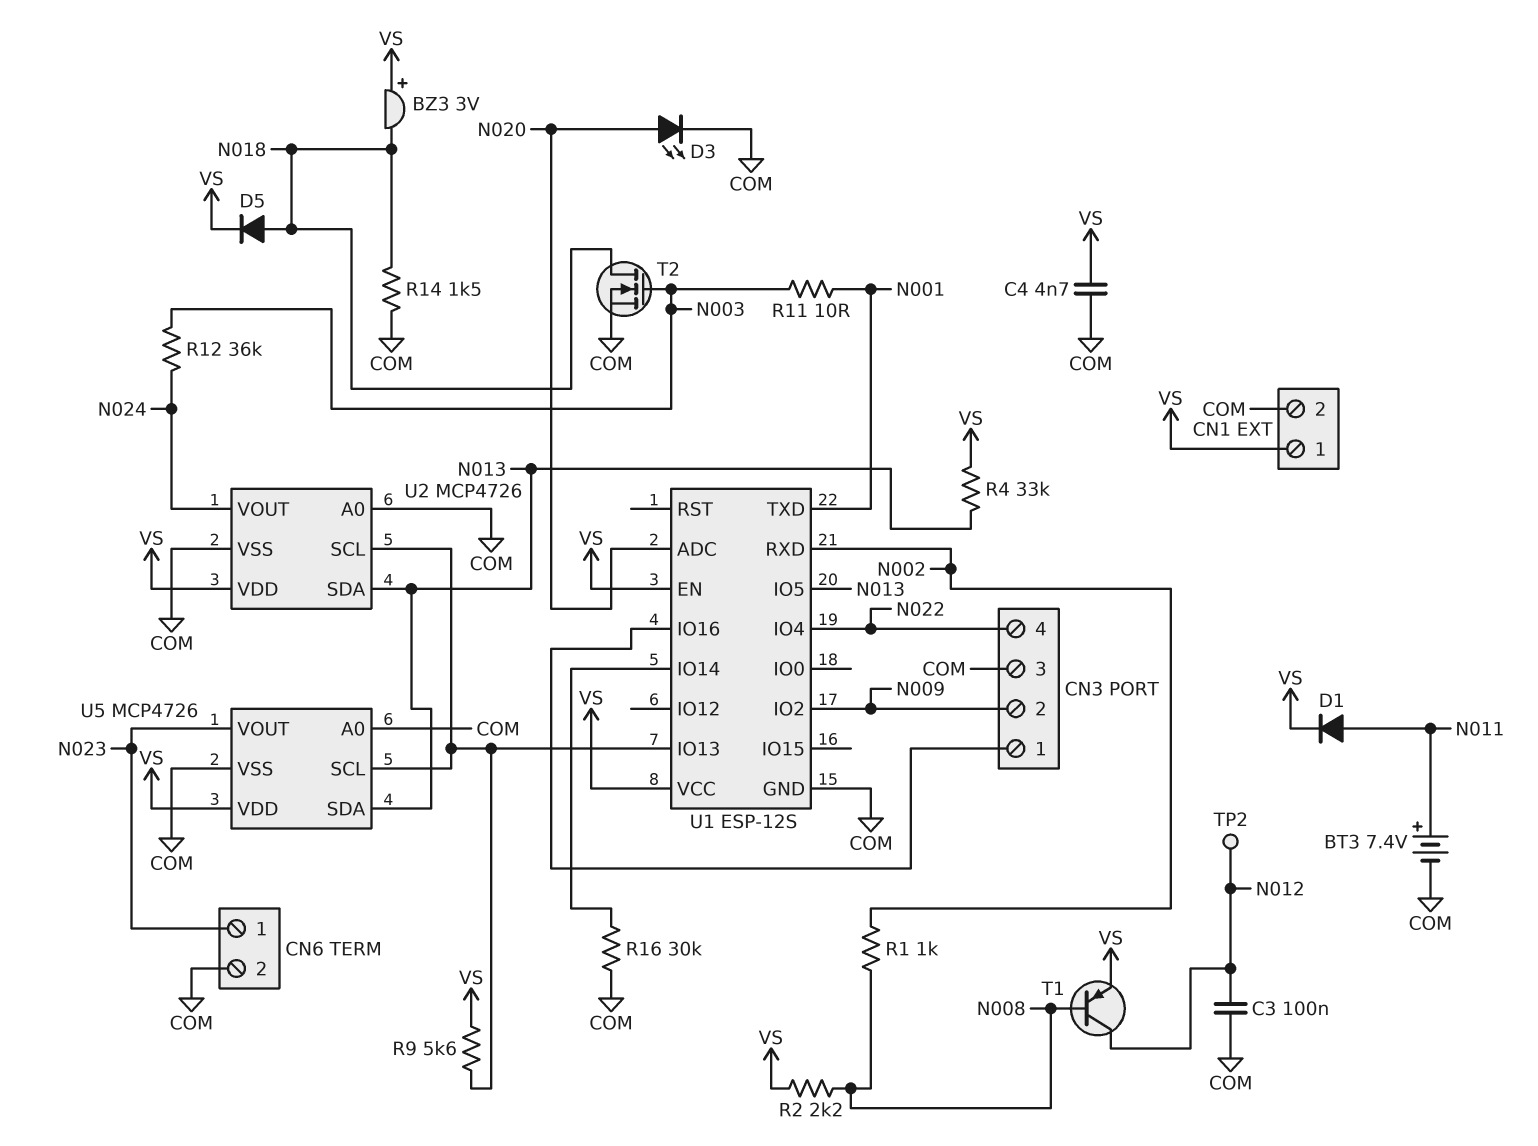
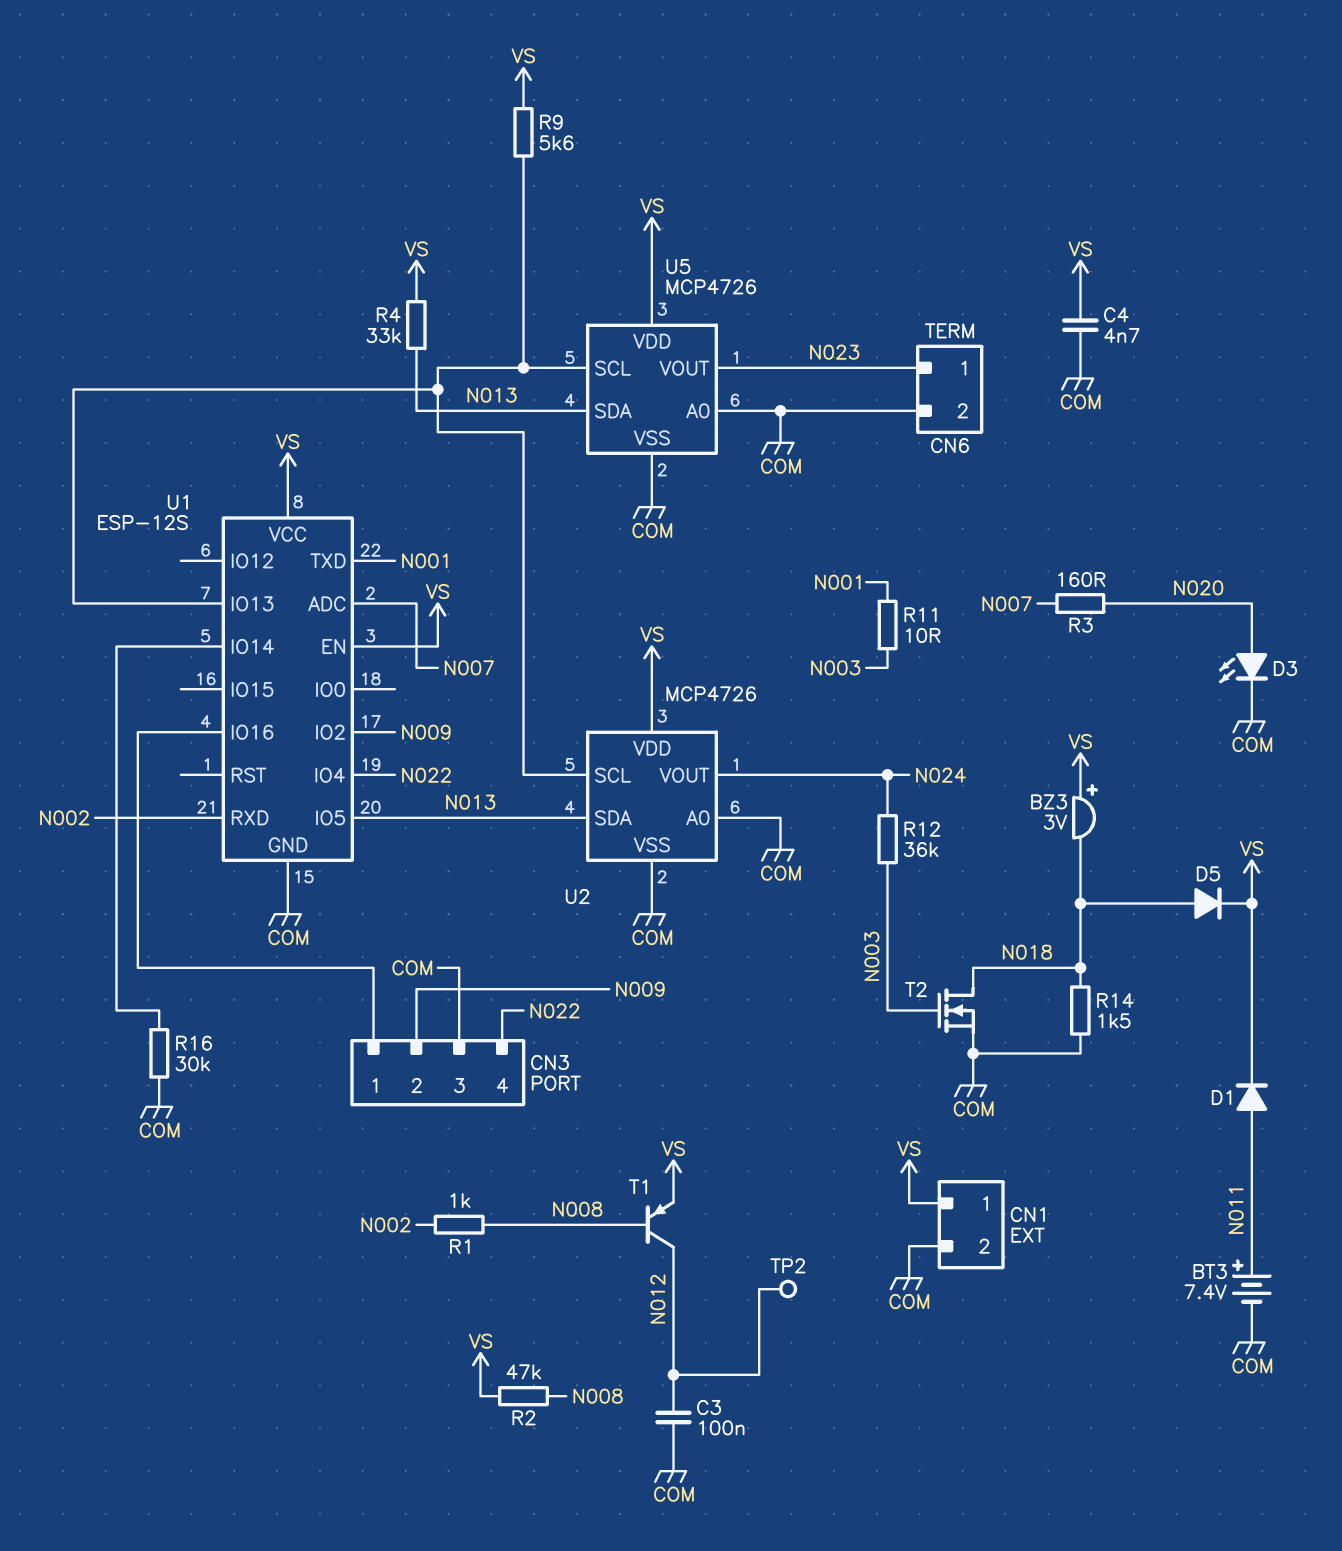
R2: 2.2k (N008, VS) -> 47k (N008, VS)
R3: none -> 160 (N007, N020)
U1 pin ADC: N020 -> N007

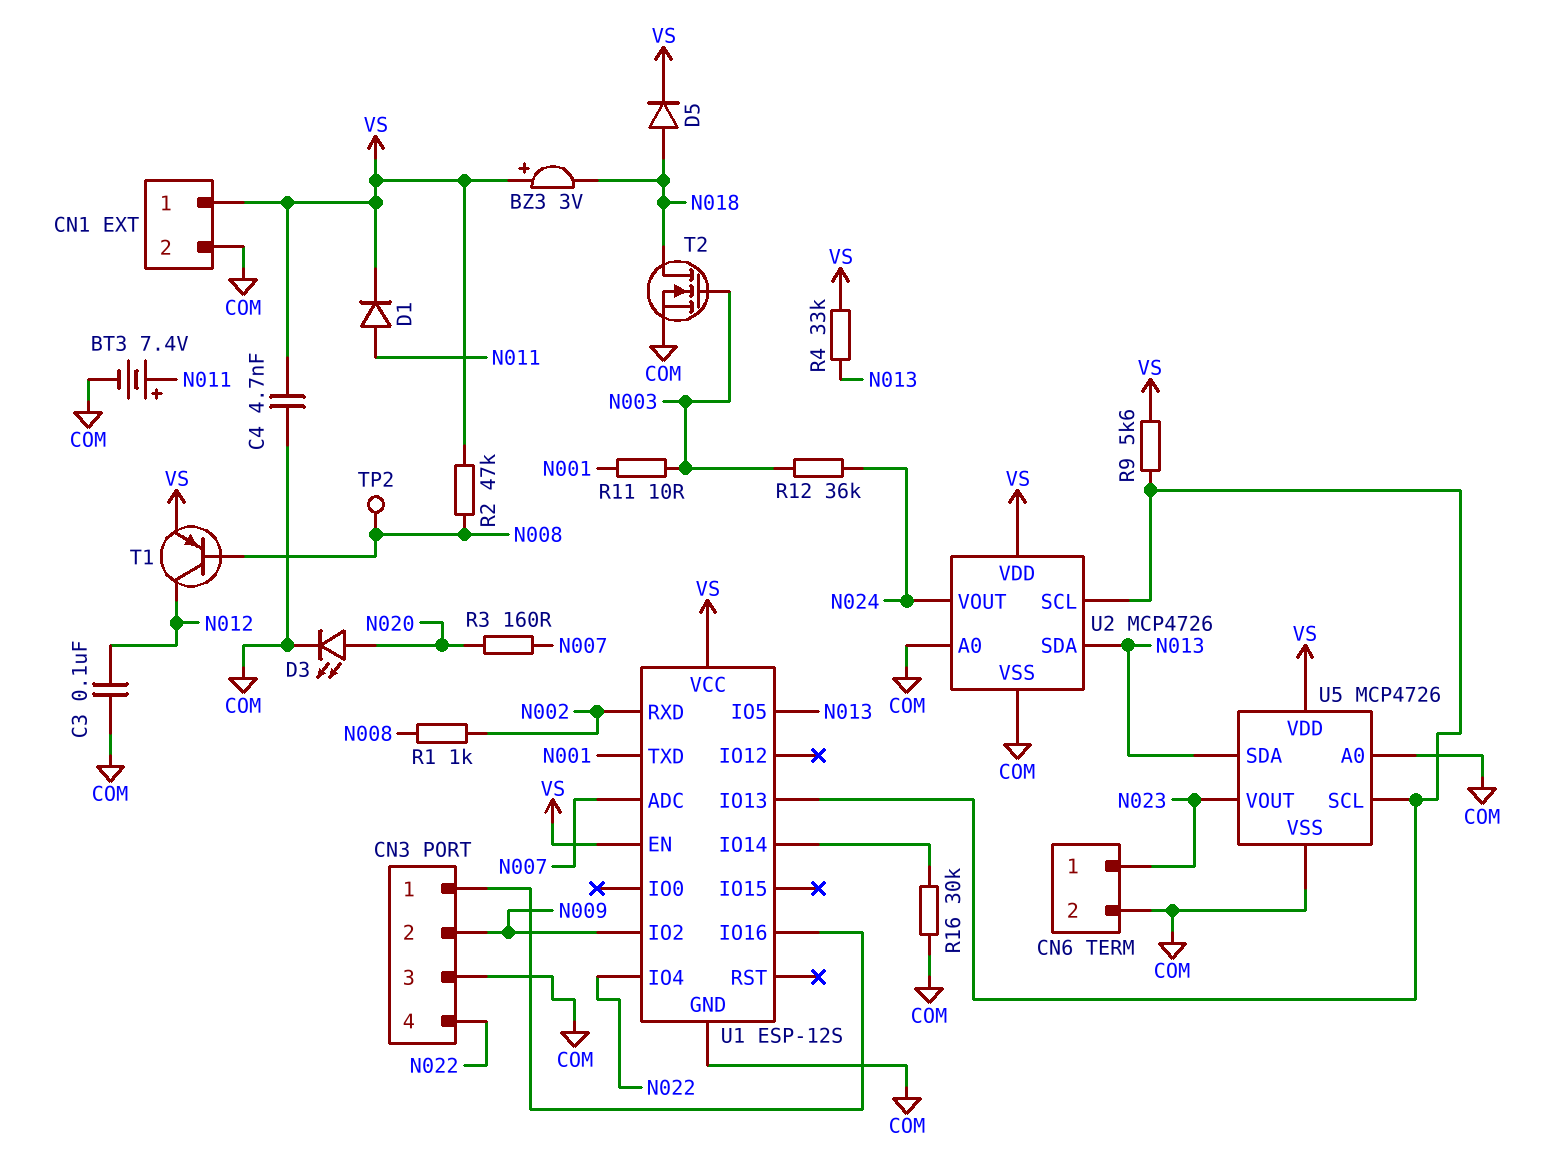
R14: 1.5k (COM, N018) -> none
TP2: test point (N012) -> test point (N008)

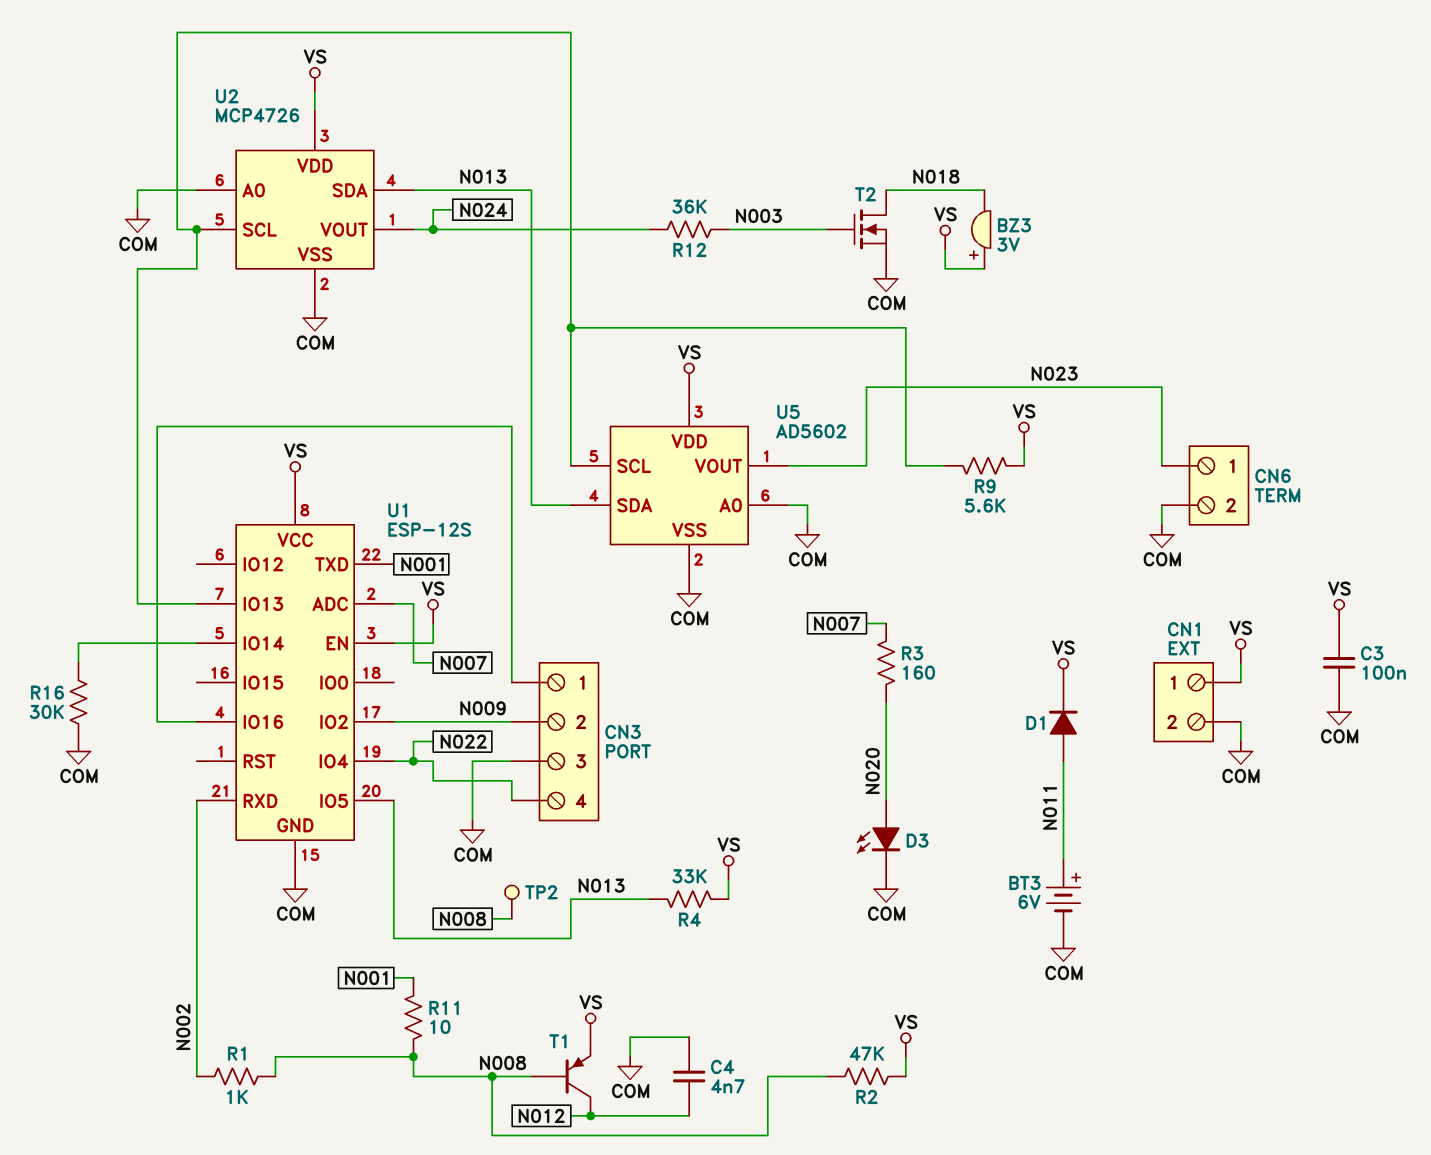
BT3: 7.4V (plus N011, minus COM) -> 6V (plus N011, minus COM)
C3: 100nF (COM, N012) -> 100nF (COM, VS)
C4: 4.7nF (COM, VS) -> 4.7nF (COM, N012)
D5: diode (A N018, K VS) -> none
R11: 10 (N001, N003) -> 10 (N001, N008)
U5: MCP4726 -> AD5602

